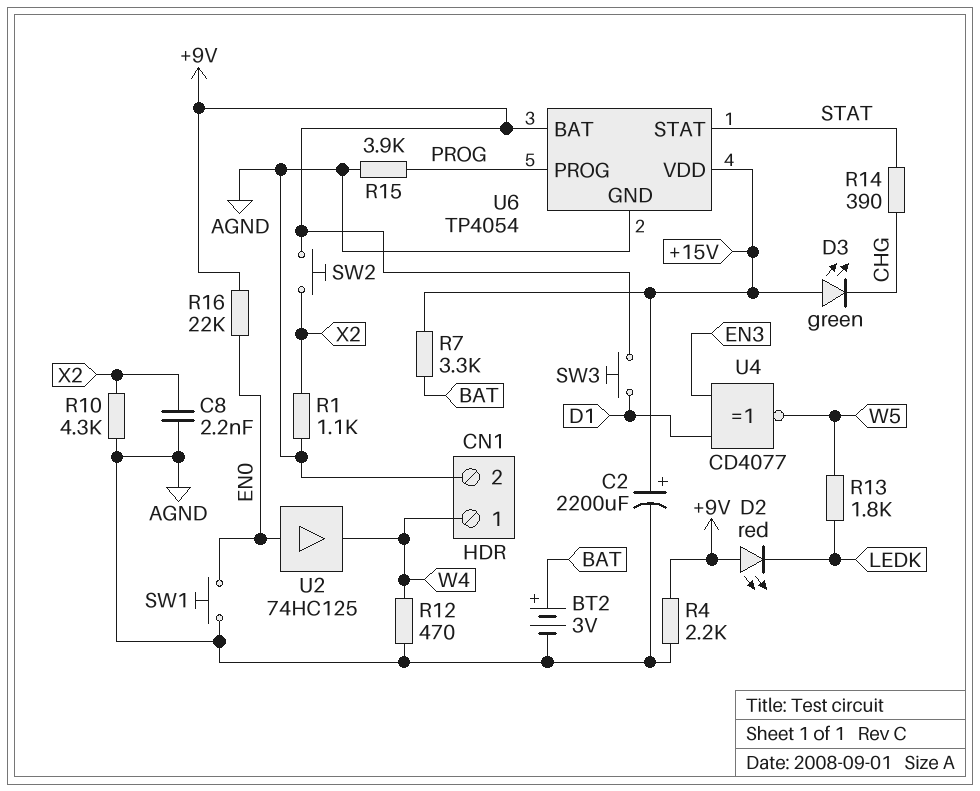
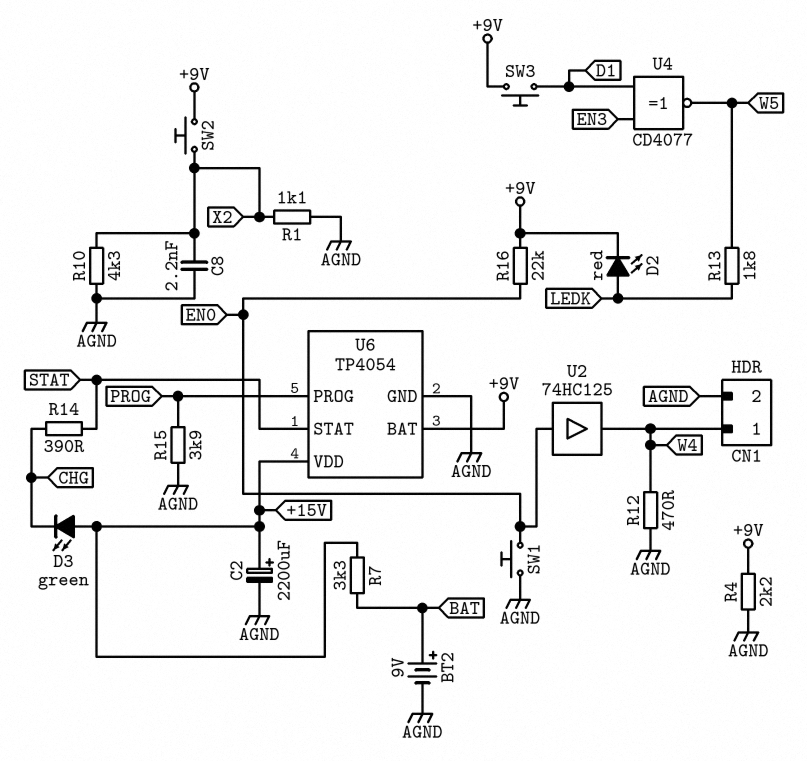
BT2: 3V (plus BAT, minus AGND) -> 9V (plus BAT, minus AGND)
D2: LED red (A +9V, K LEDK) -> LED red (A LEDK, K +9V)

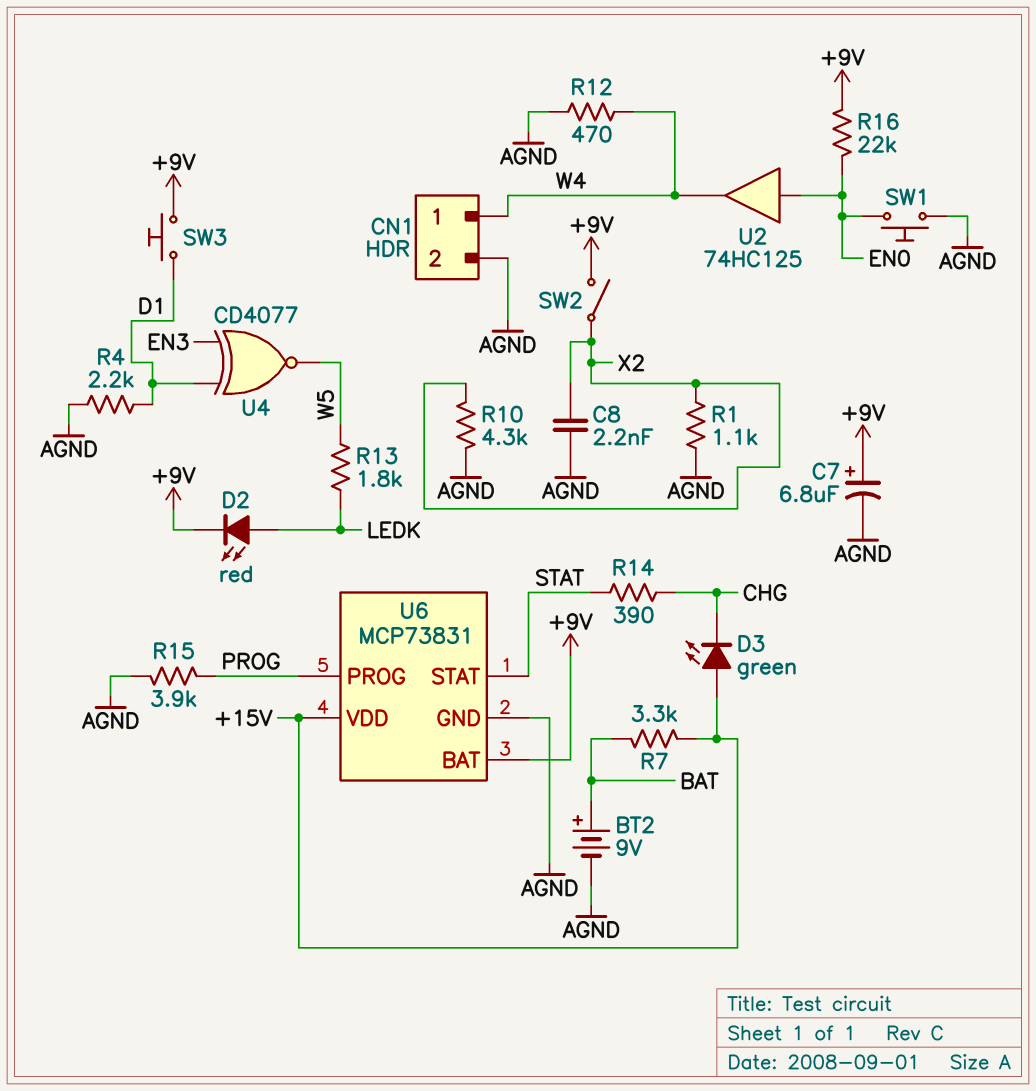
C2: 2200uF (plus +15V, minus AGND) -> none
C7: none -> 6.8uF (plus +9V, minus AGND)
R4: 2.2k (+9V, AGND) -> 2.2k (AGND, D1)
SW2: button (+9V, X2) -> switch (+9V, X2)
U6: TP4054 -> MCP73831

